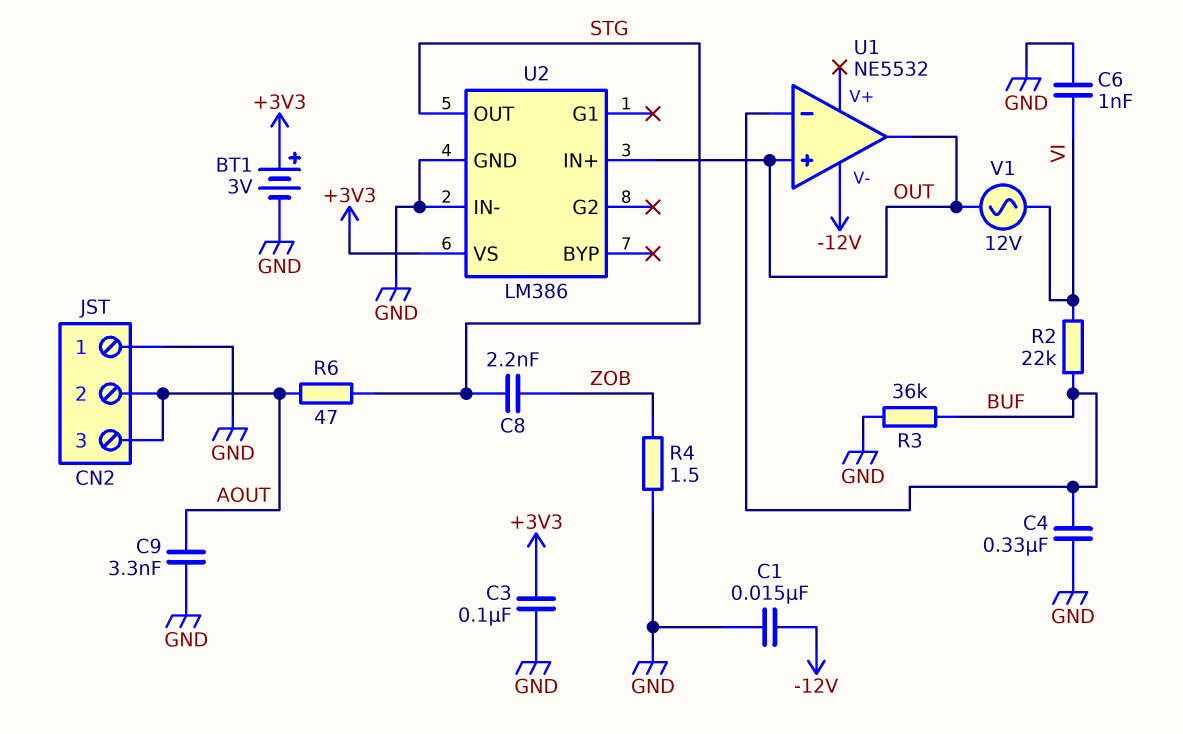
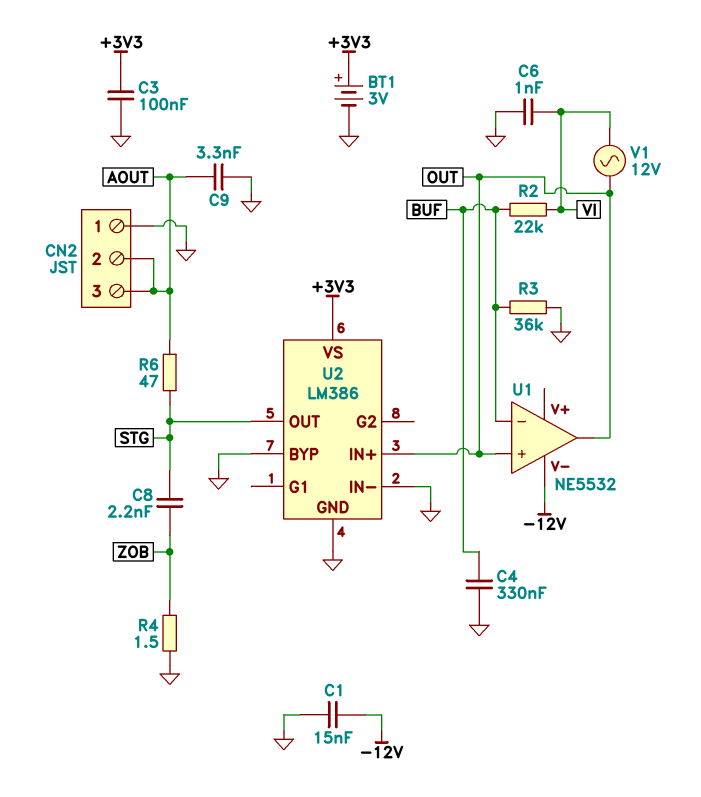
U2 pin BYP: none -> GND

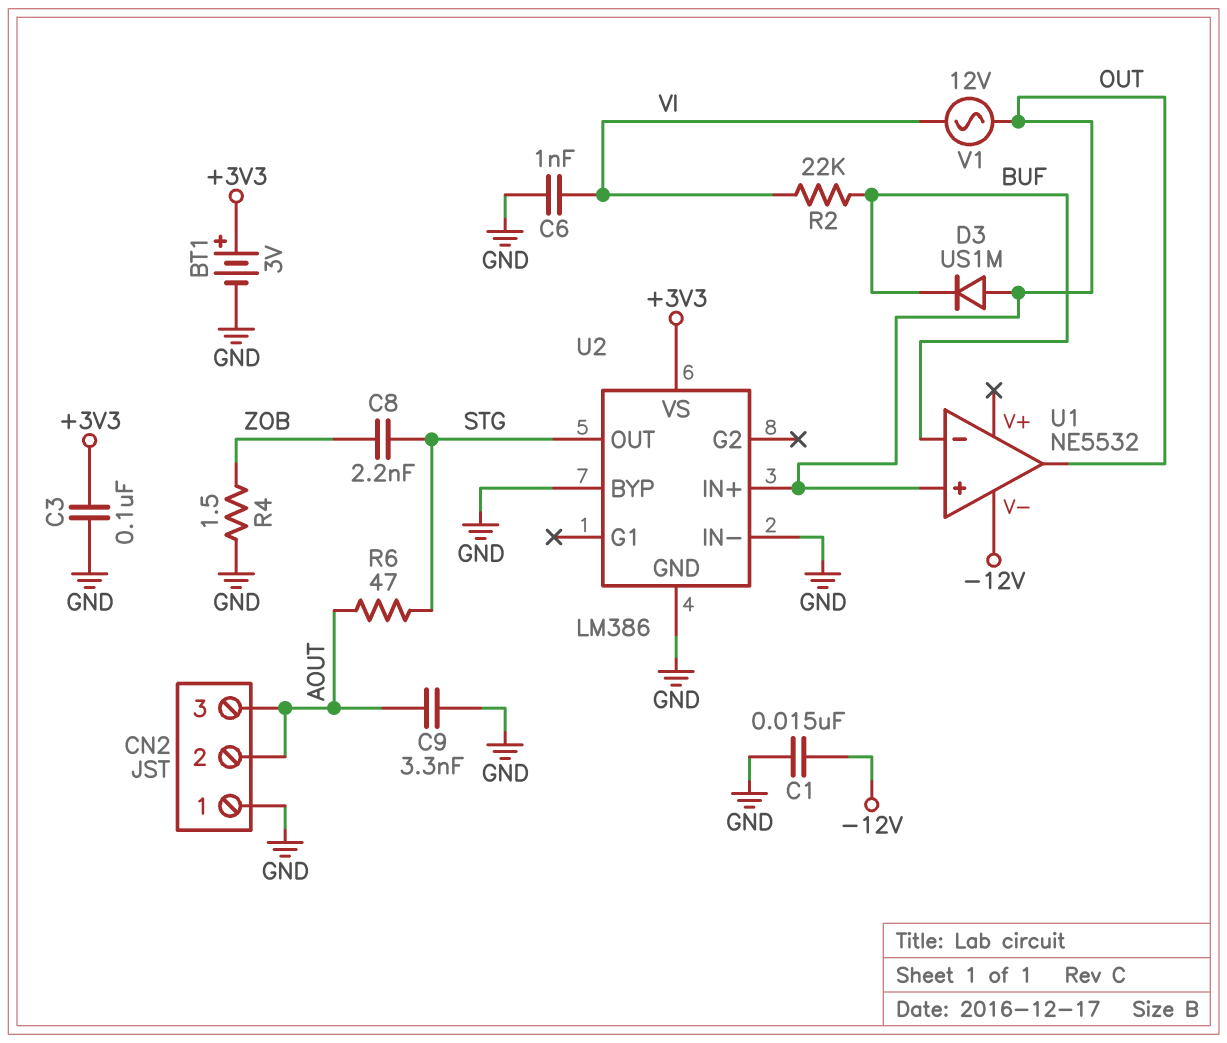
C4: 330nF (BUF, GND) -> none
D3: none -> diode US1M (A OUT, K BUF)
R3: 36k (BUF, GND) -> none

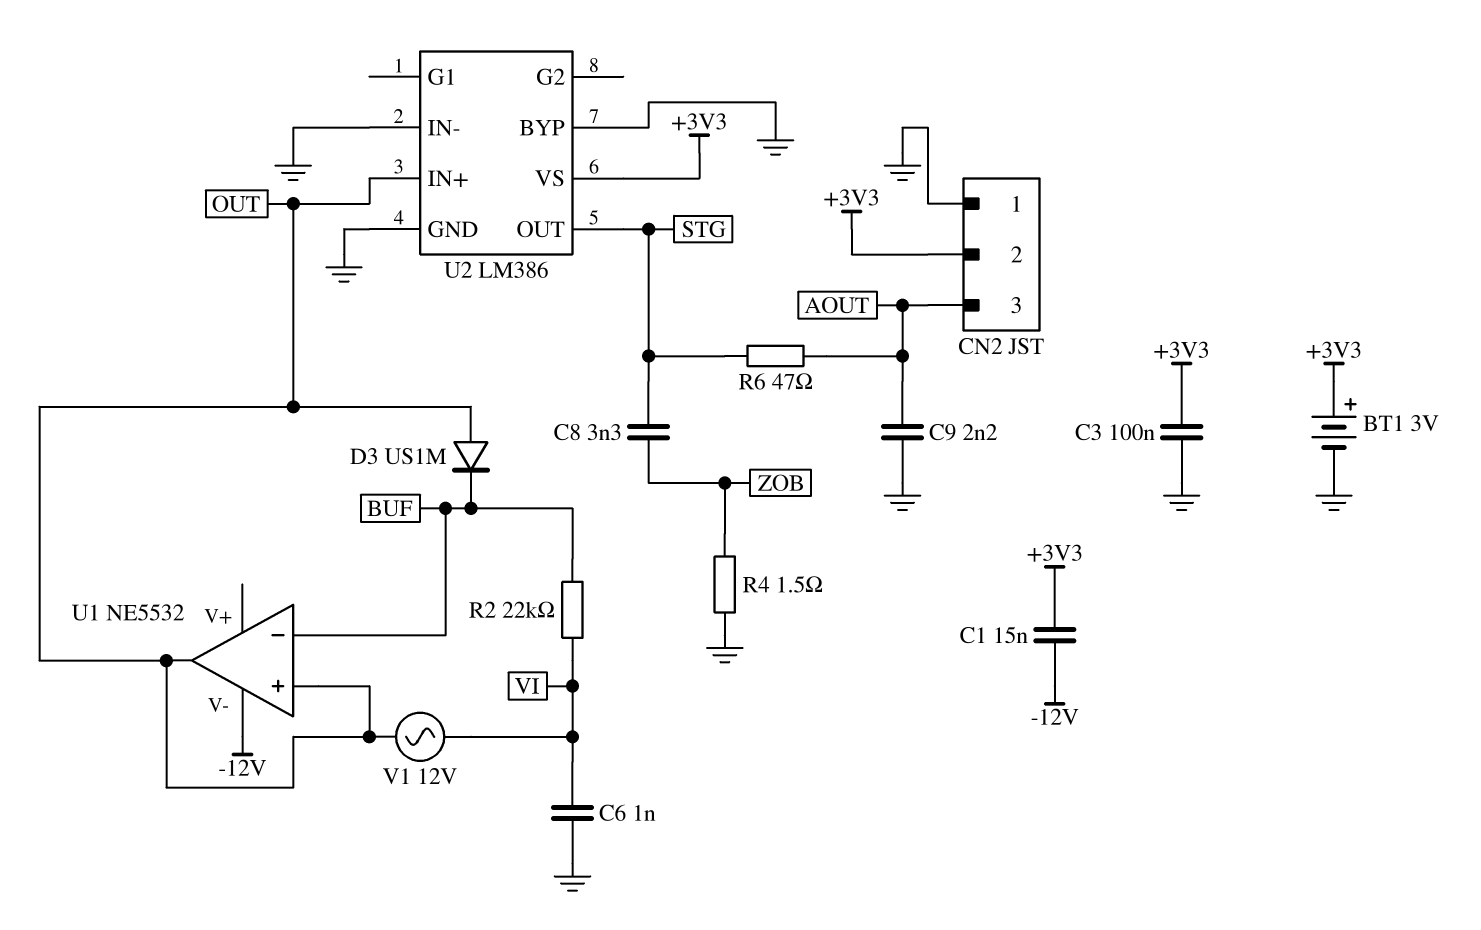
C1: 15nF (-12V, GND) -> 15nF (+3V3, -12V)
C8: 2.2nF (STG, ZOB) -> 3.3nF (STG, ZOB)
C9: 3.3nF (AOUT, GND) -> 2.2nF (AOUT, GND)
CN2 pin 2: AOUT -> +3V3

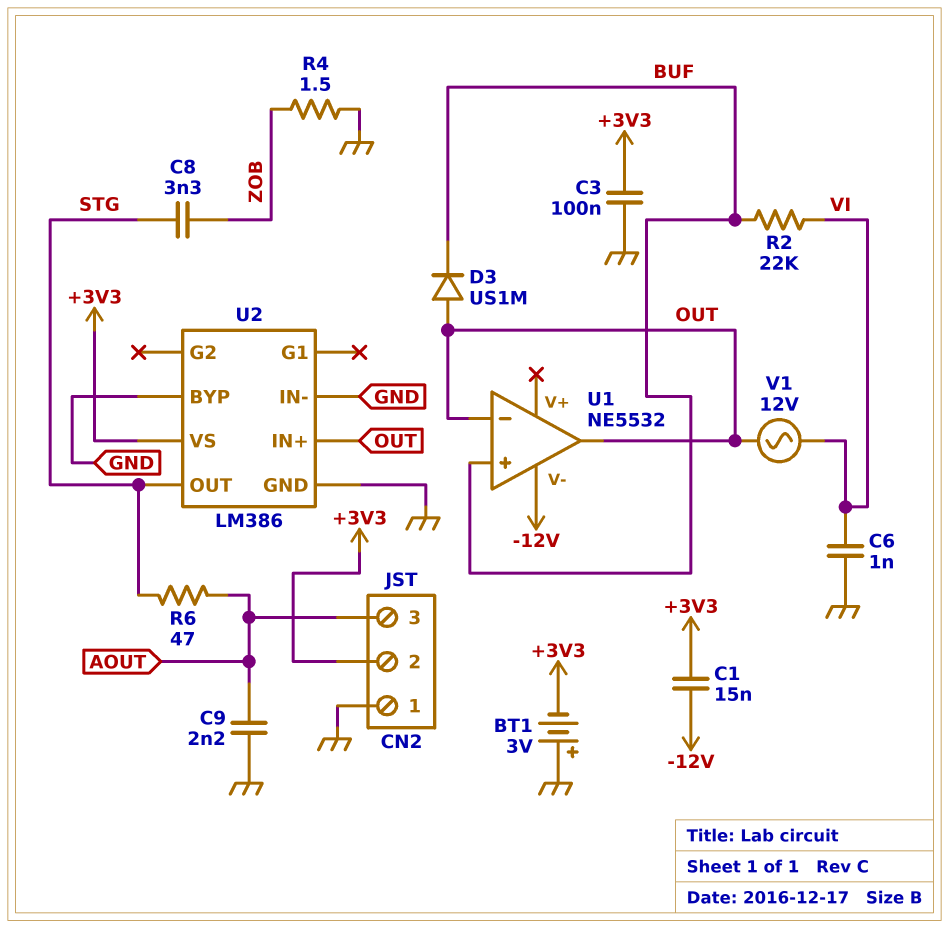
BT1: 3V (plus +3V3, minus GND) -> 3V (plus GND, minus +3V3)
U1 pin in+: OUT -> BUF
U1 pin in-: BUF -> OUT

